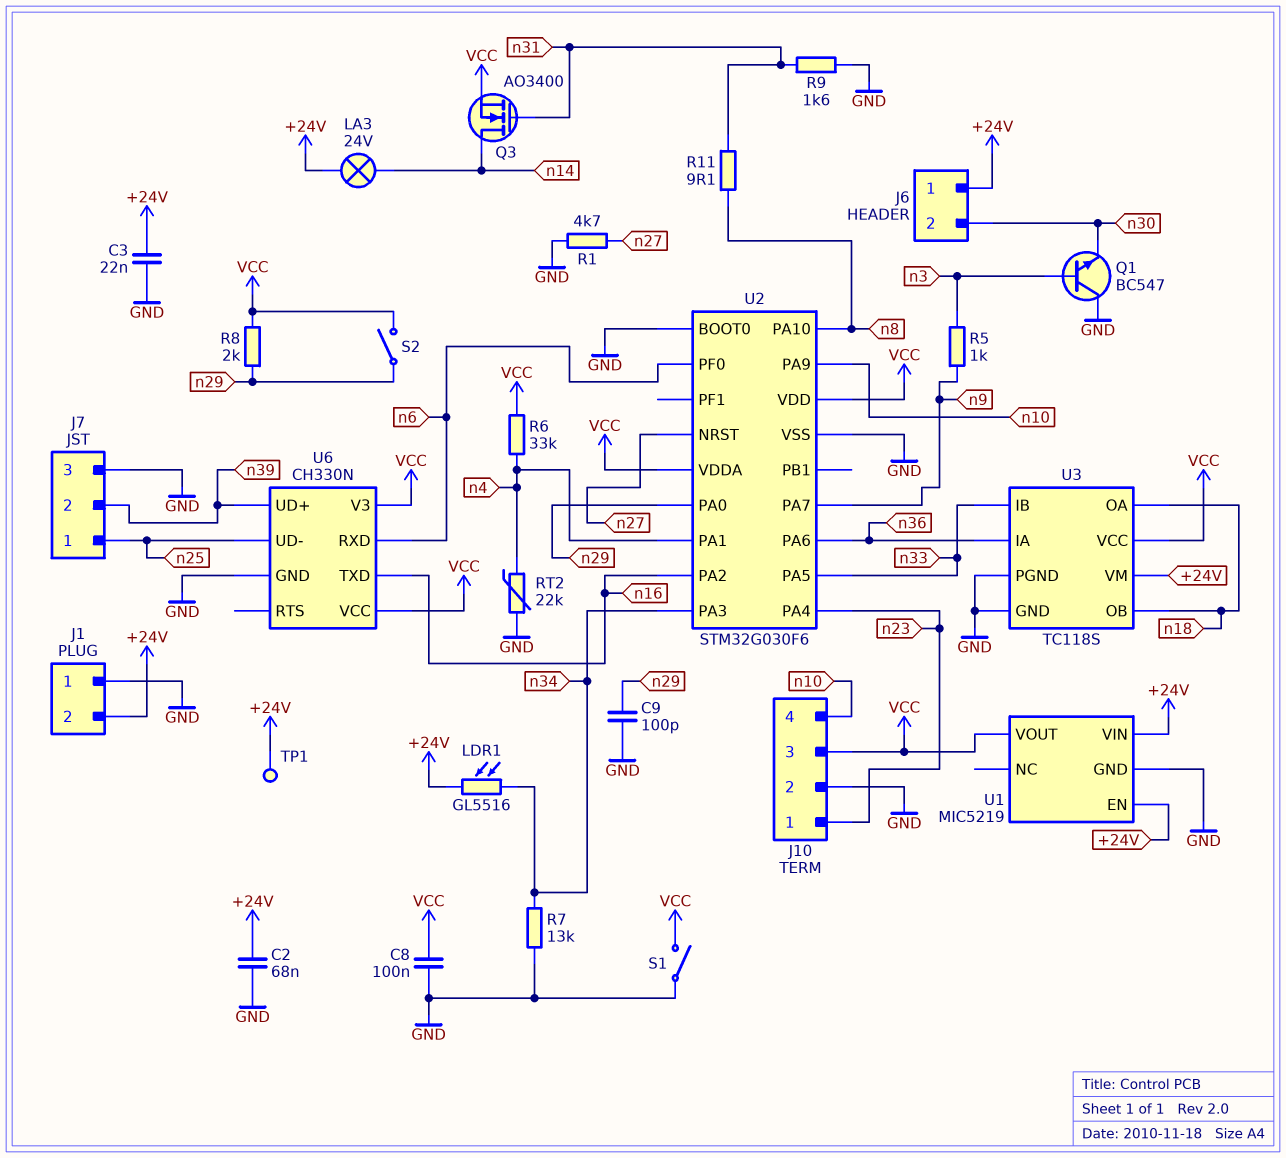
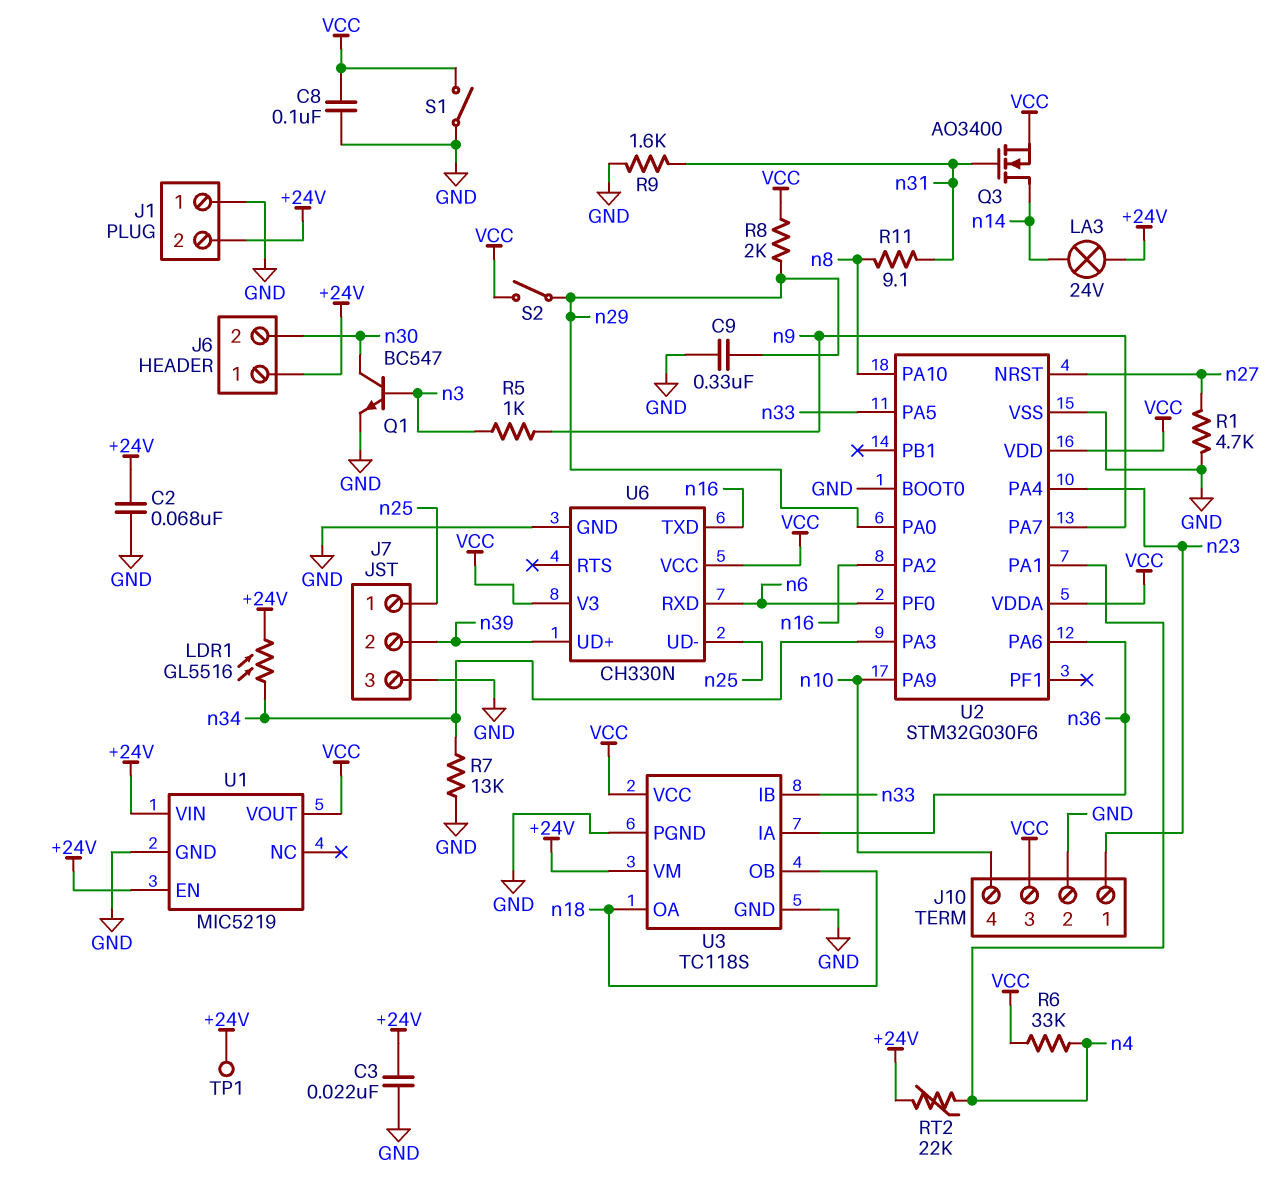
C9: 100pF (GND, n29) -> 330nF (GND, n29)
Q1: NPN BC547 (B n3, C GND, E n30) -> NPN BC547 (B n3, C n30, E GND)
RT2: 22k (GND, n4) -> 22k (+24V, n4)

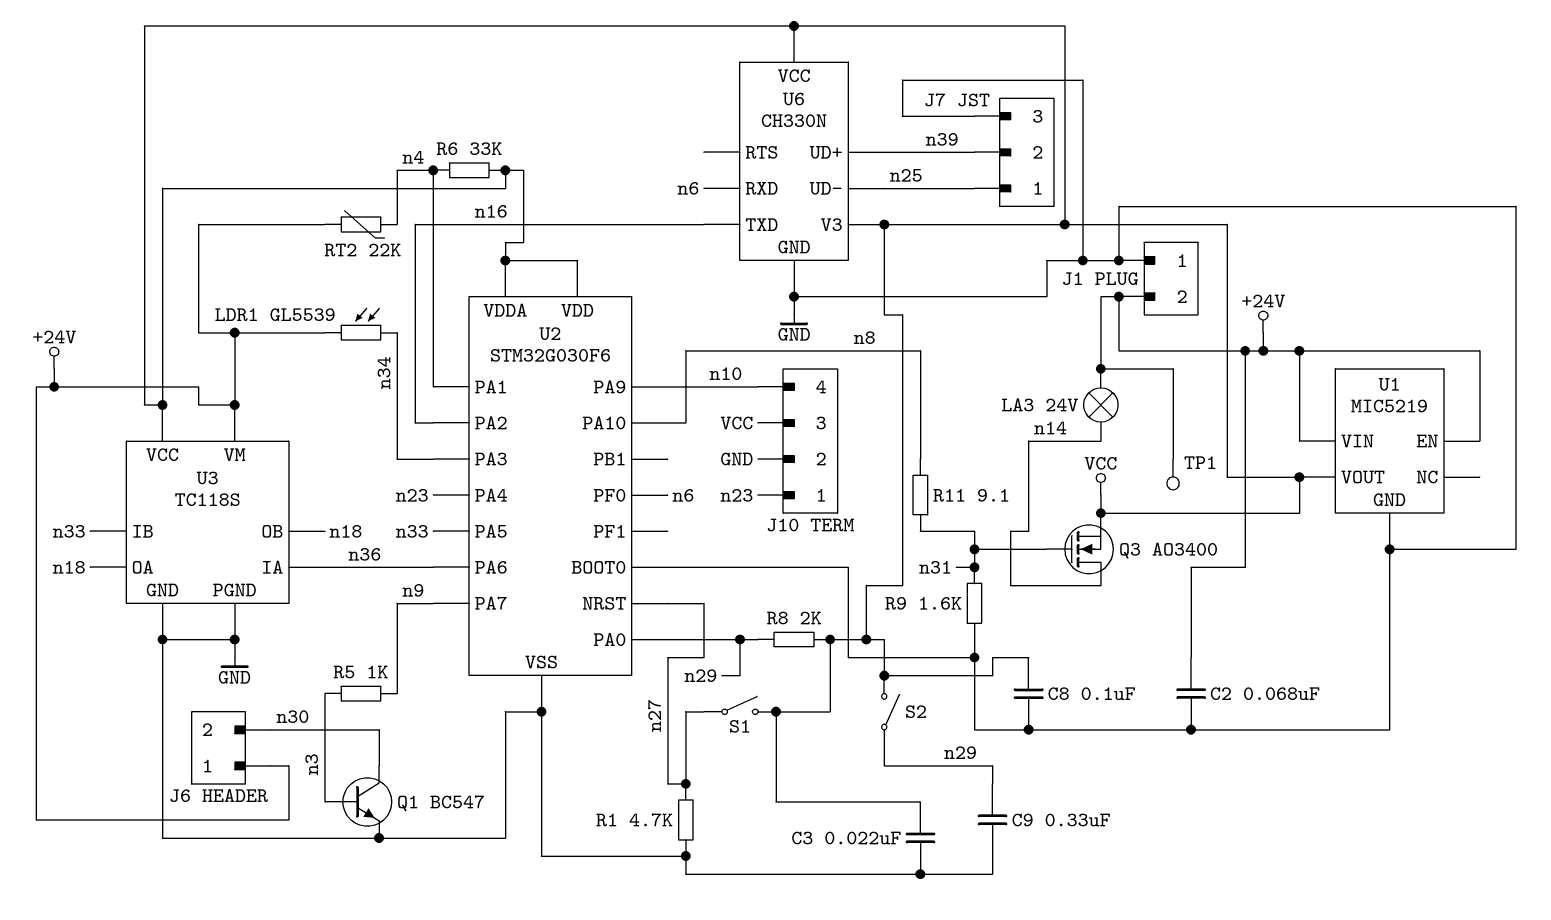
C3: 22nF (+24V, GND) -> 22nF (GND, VCC)
LDR1: GL5516 (+24V, n34) -> GL5539 (+24V, n34)
R7: 13k (GND, n34) -> none
S1: switch (GND, VCC) -> switch (VCC, n27)

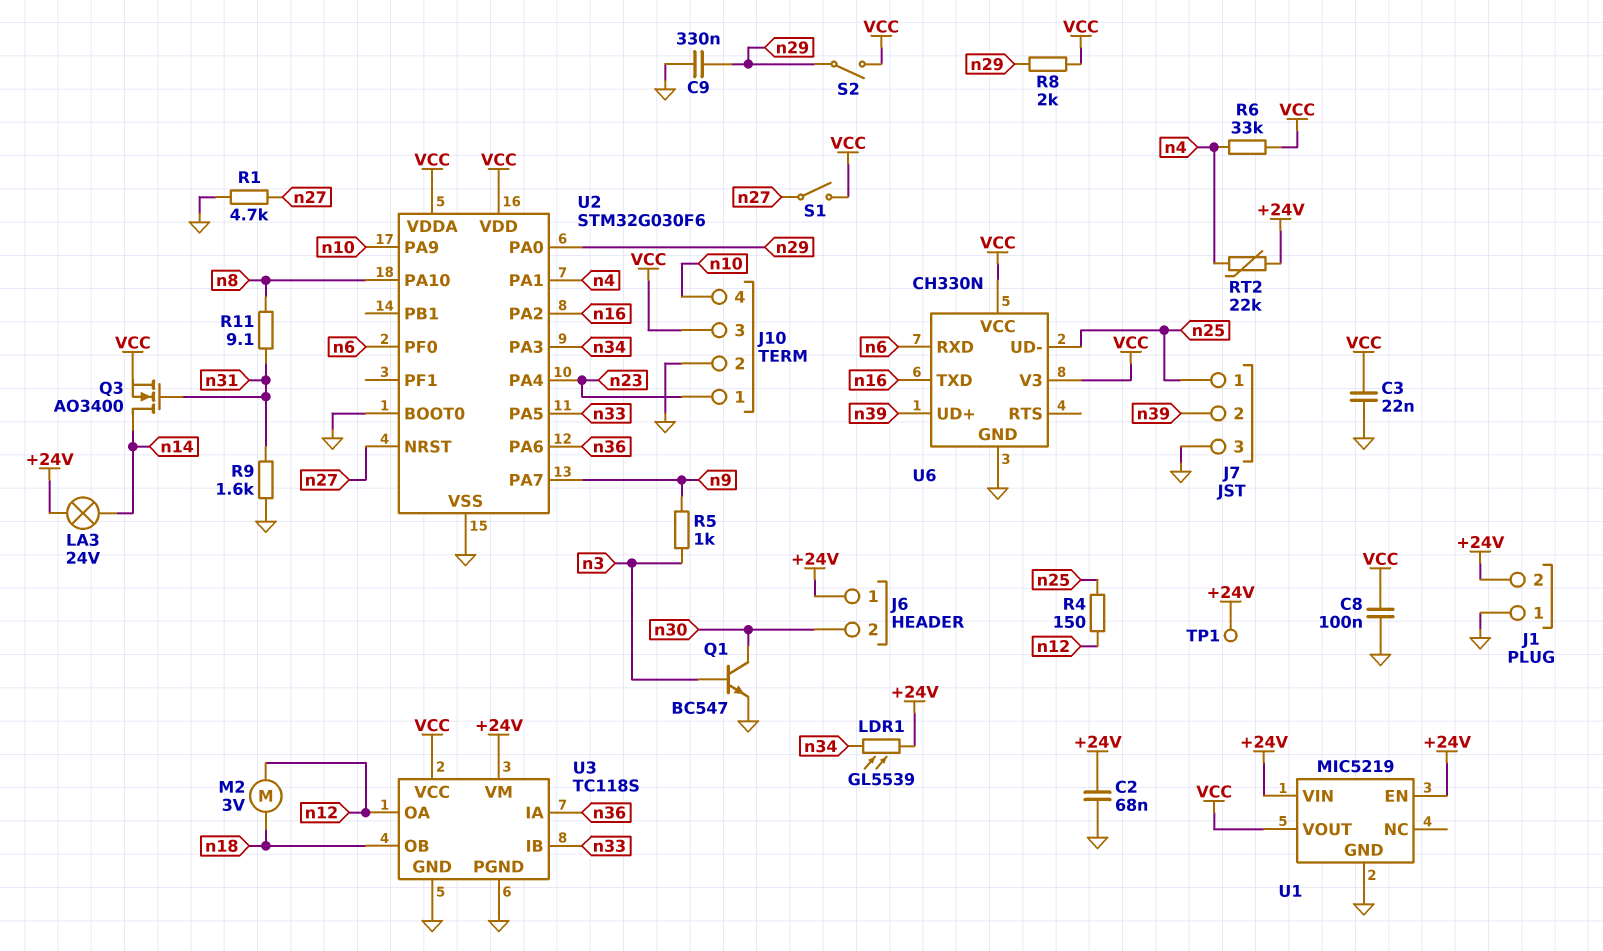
M2: none -> motor 3V (n12, n18)
R4: none -> 150 (n12, n25)
U3 pin OA: n18 -> n12

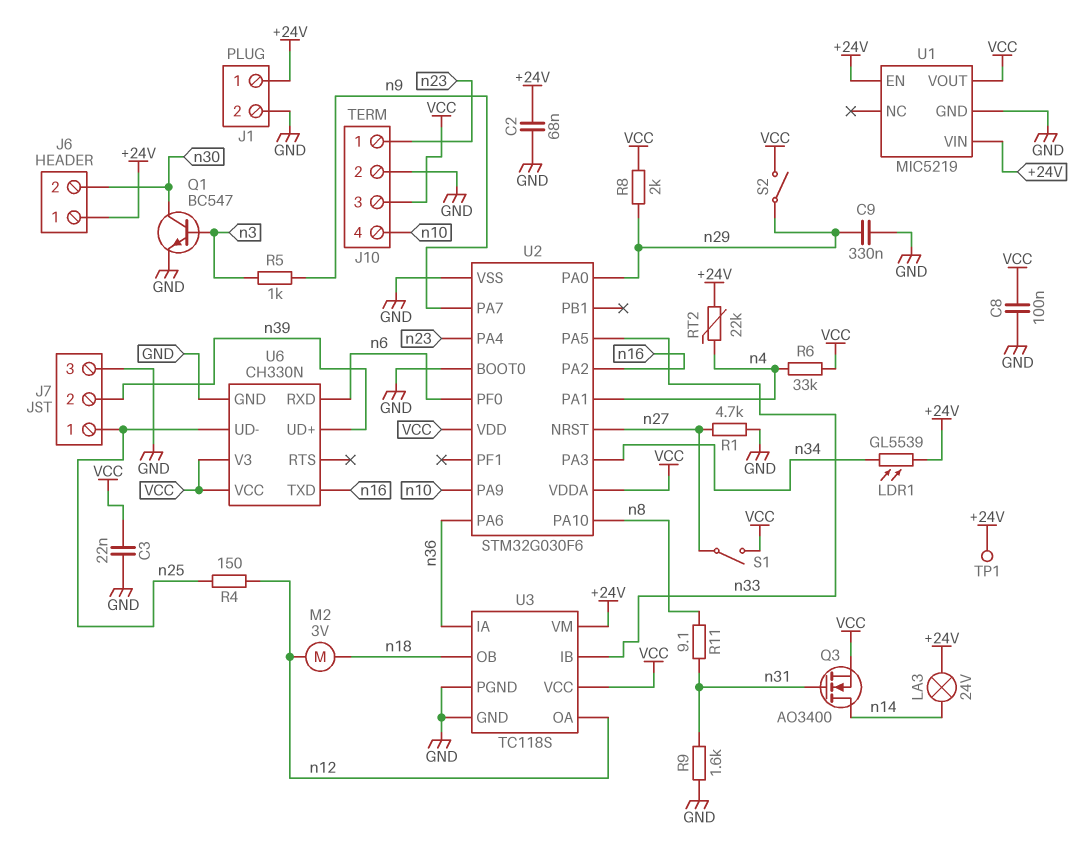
J1 pin 1: GND -> +24V
J1 pin 2: +24V -> GND

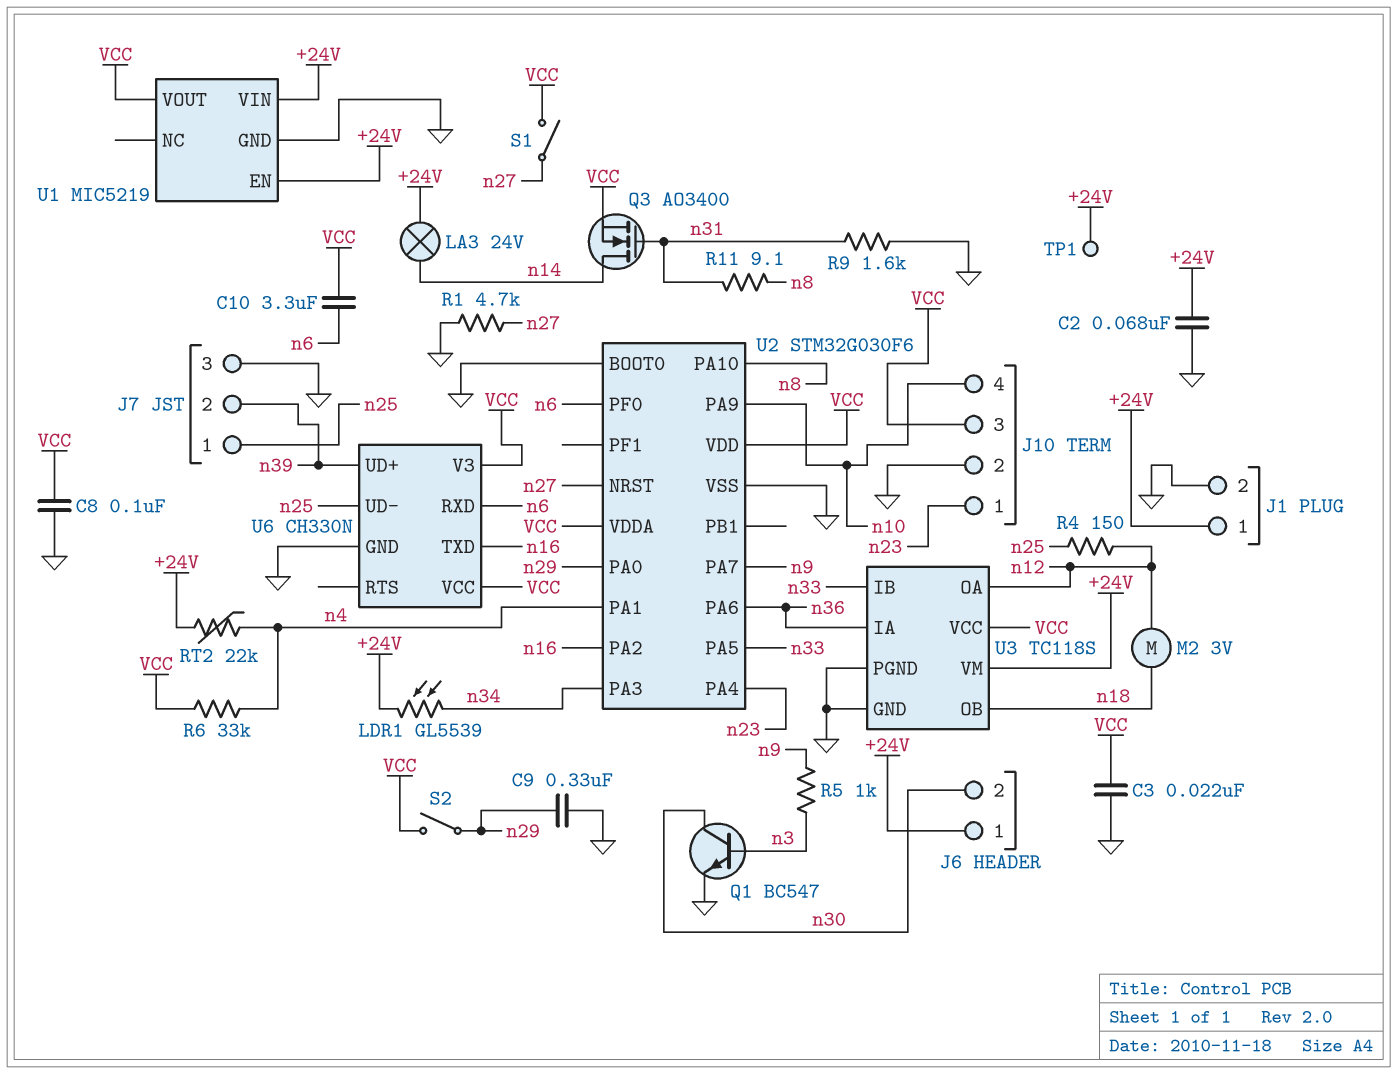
C10: none -> 3.3uF (VCC, n6)
R8: 2k (VCC, n29) -> none

